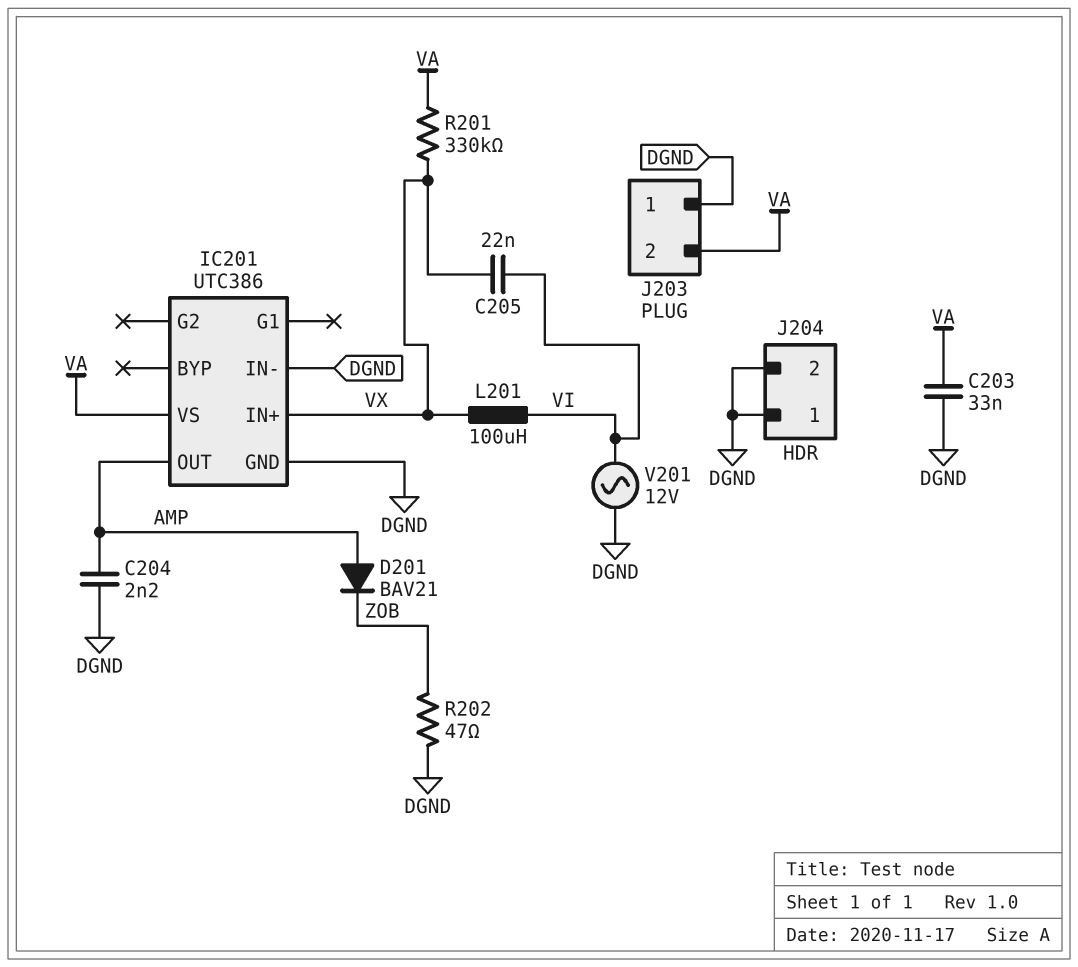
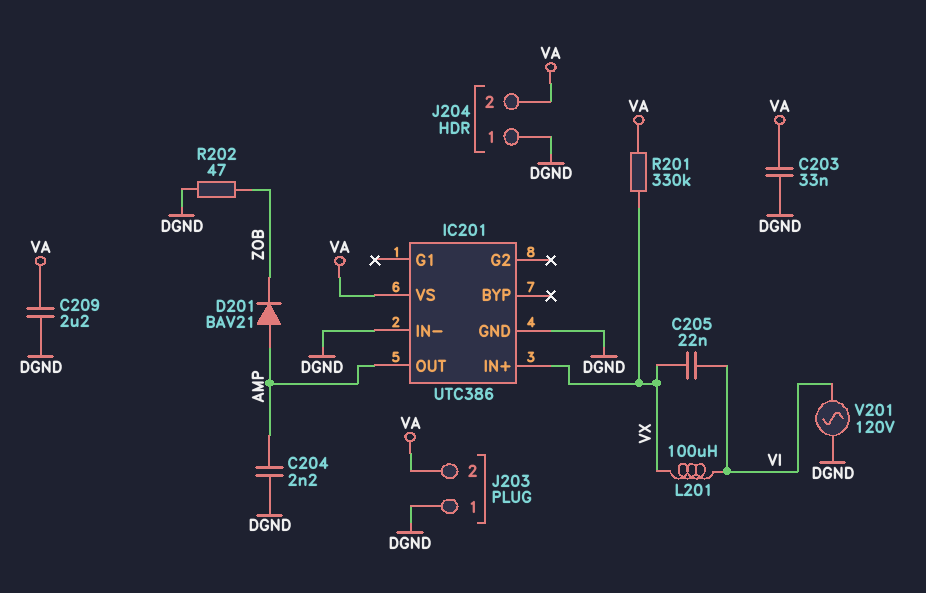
C209: none -> 2.2uF (DGND, VA)
J204 pin 2: DGND -> VA
V201: AC 12V (DGND, VI) -> AC 120V (DGND, VI)

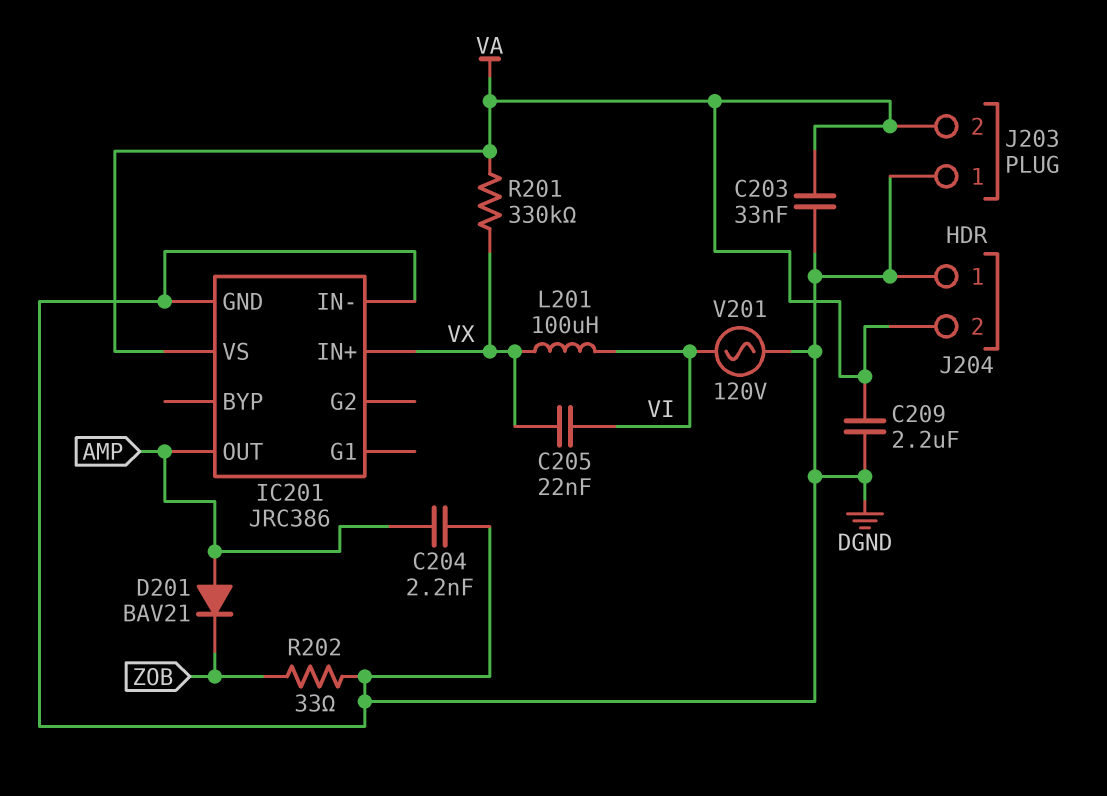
IC201: UTC386 -> JRC386
R202: 47 (DGND, ZOB) -> 33 (DGND, ZOB)

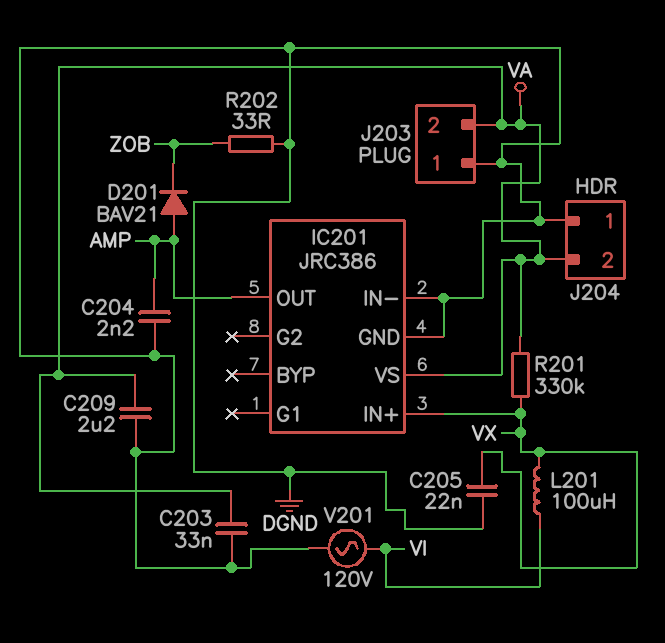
C205: 22nF (VI, VX) -> 22nF (DGND, VX)

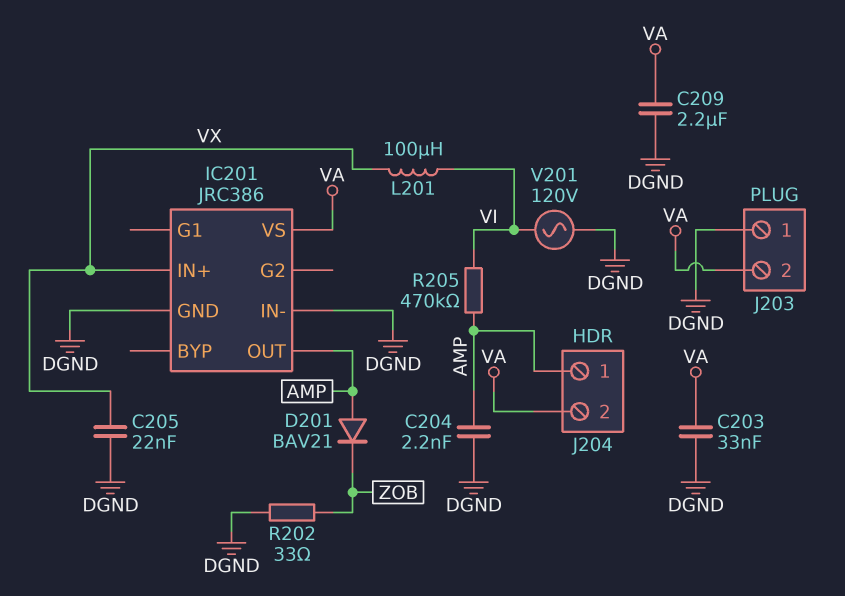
J204 pin 1: DGND -> AMP
R201: 330k (VA, VX) -> none
R205: none -> 470k (AMP, VI)

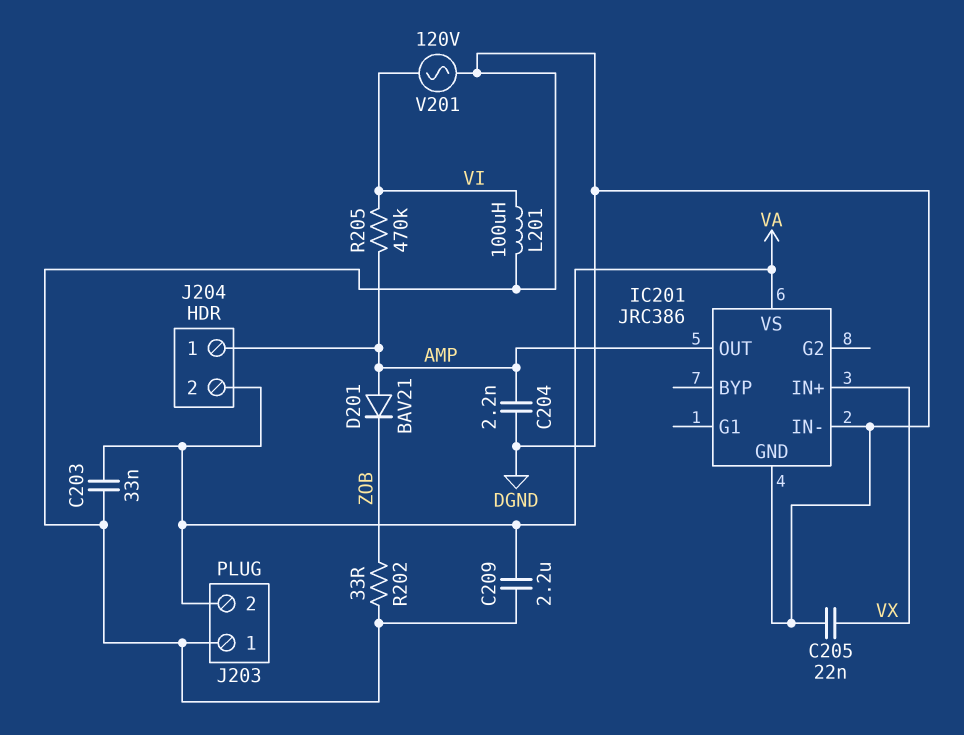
L201: 100uH (VI, VX) -> 100uH (DGND, VI)

